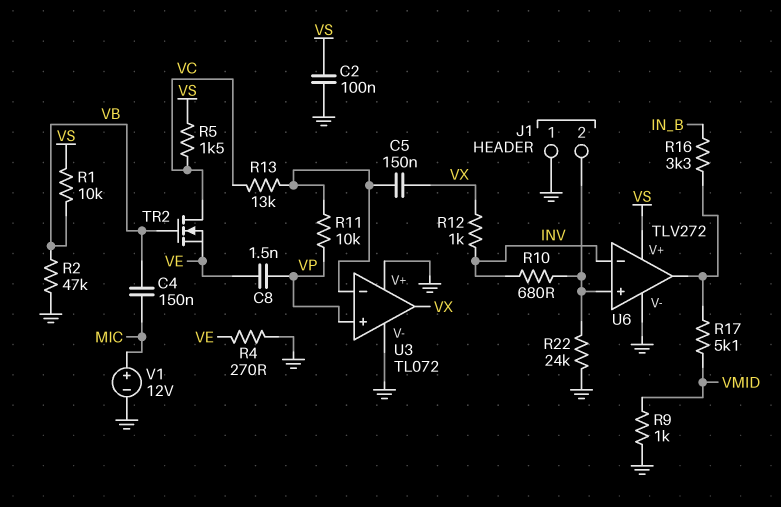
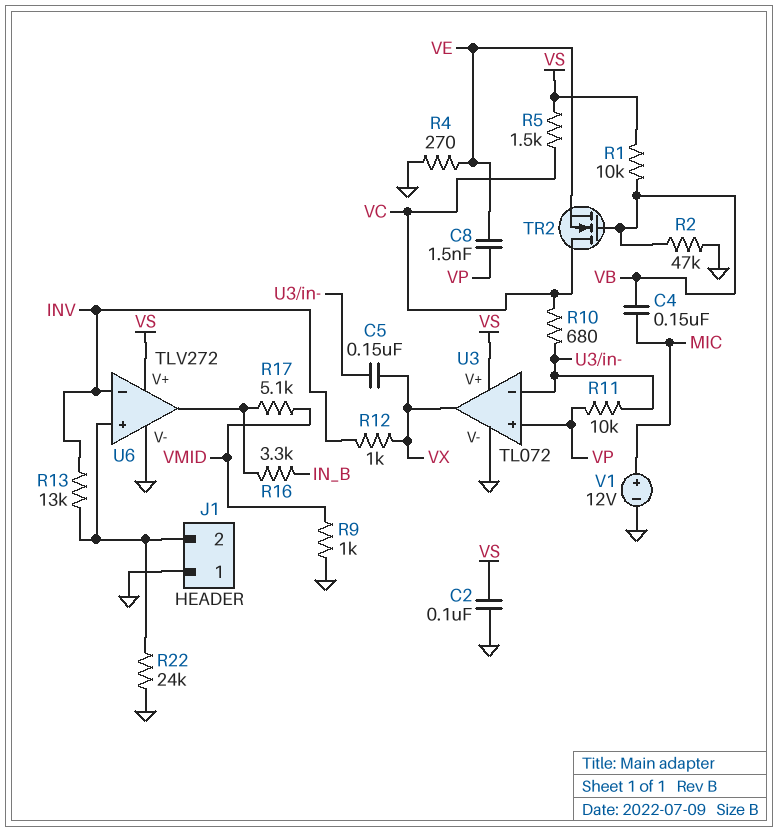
R10: 680 (INV, J1/2) -> 680 (U3/in-, VC)
R13: 13k (U3/in-, VC) -> 13k (INV, J1/2)
U3 pin V+: GND -> VS

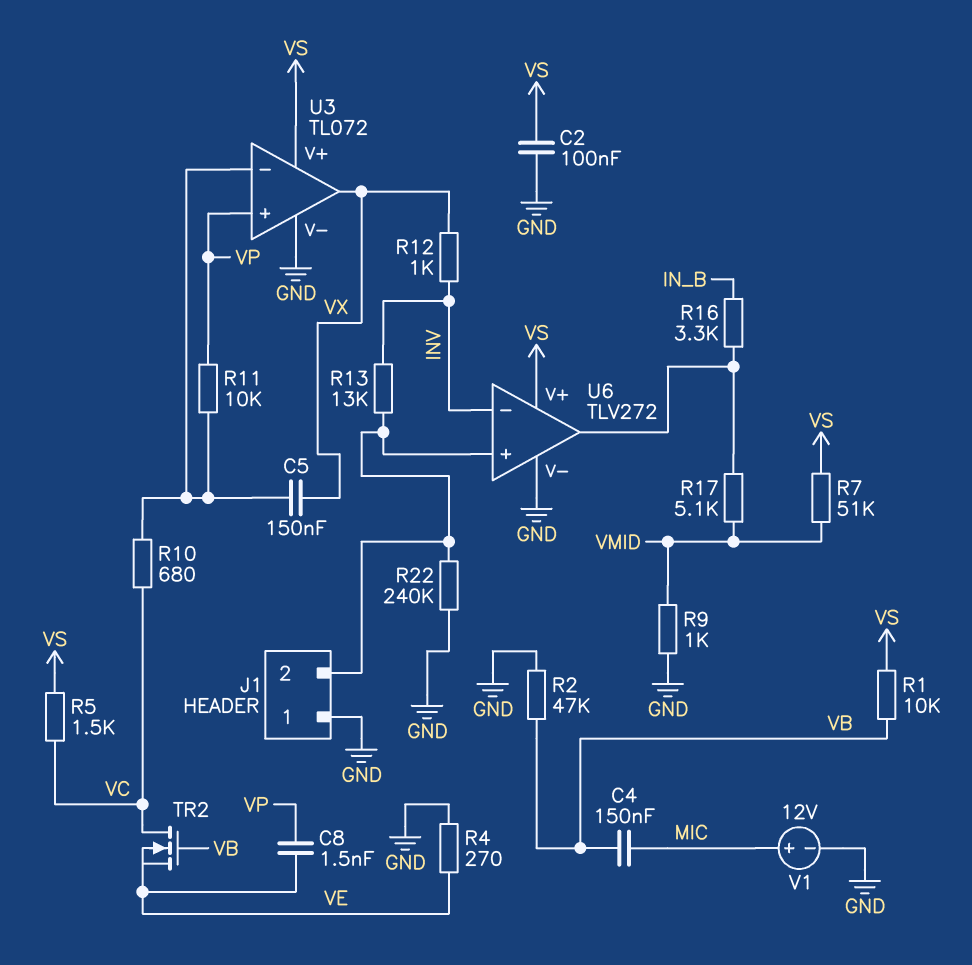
R7: none -> 51k (VMID, VS)
R22: 24k (GND, J1/2) -> 240k (GND, J1/2)

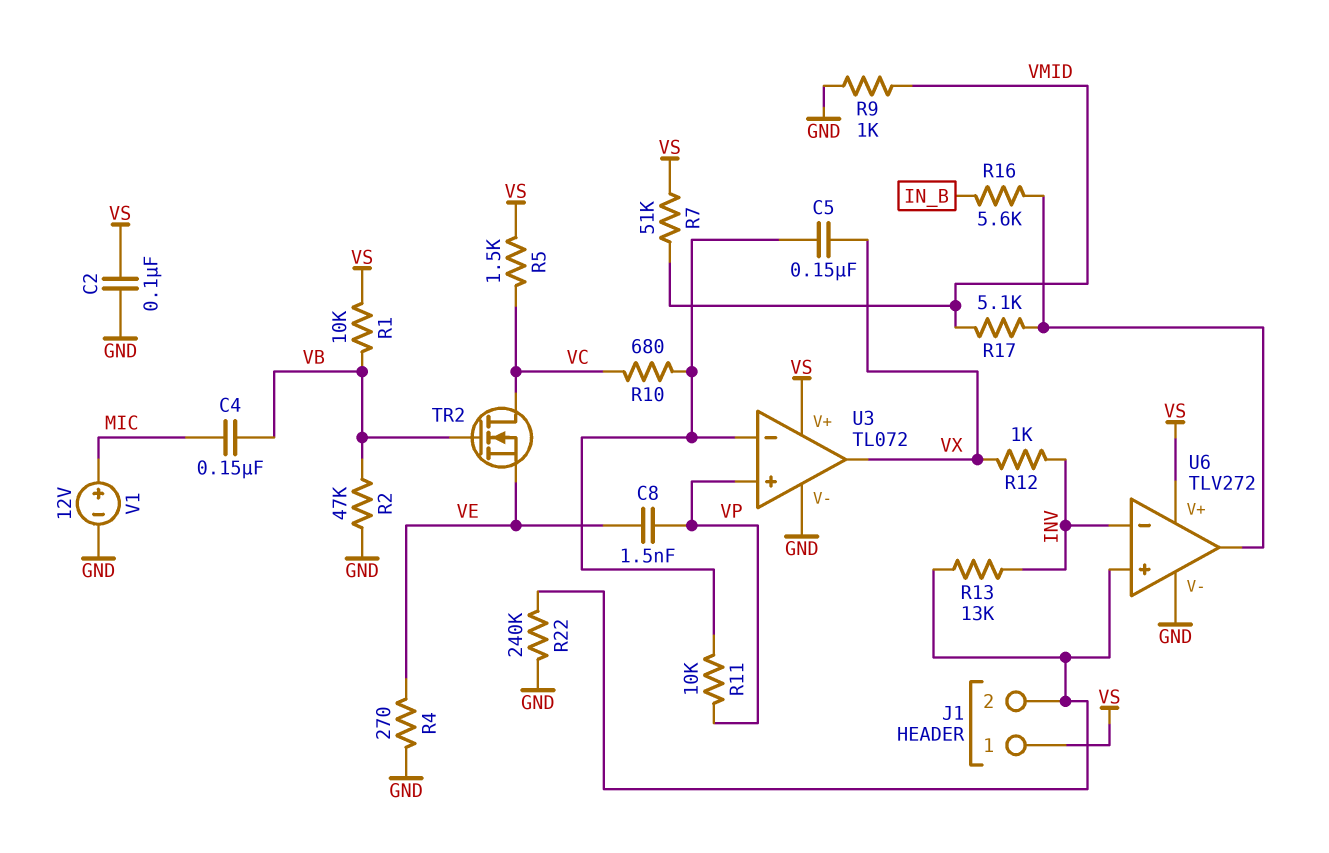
J1 pin 1: GND -> VS
R16: 3.3k (IN_B, U6/out) -> 5.6k (IN_B, U6/out)

